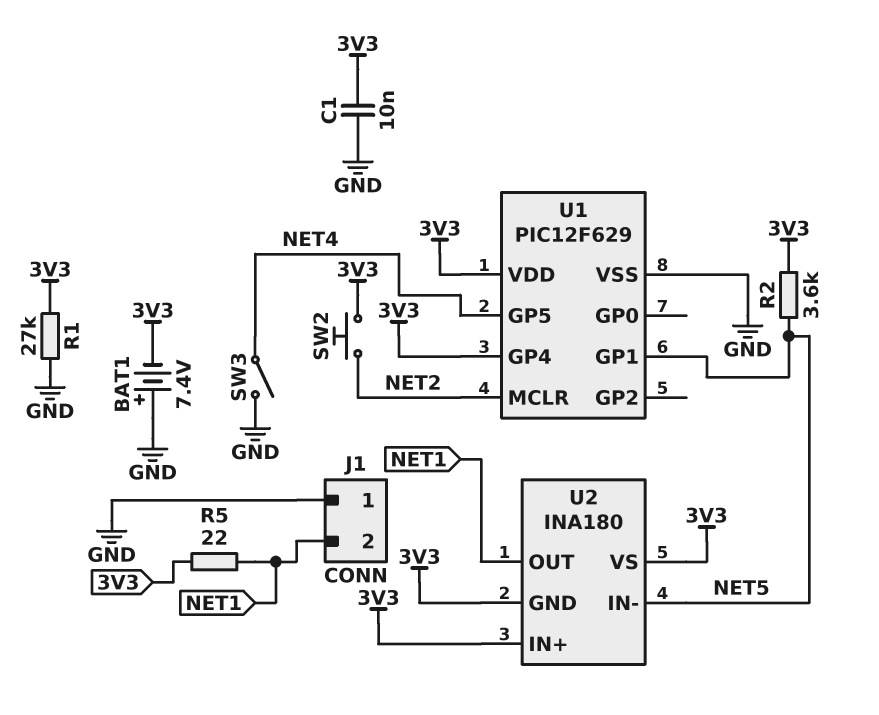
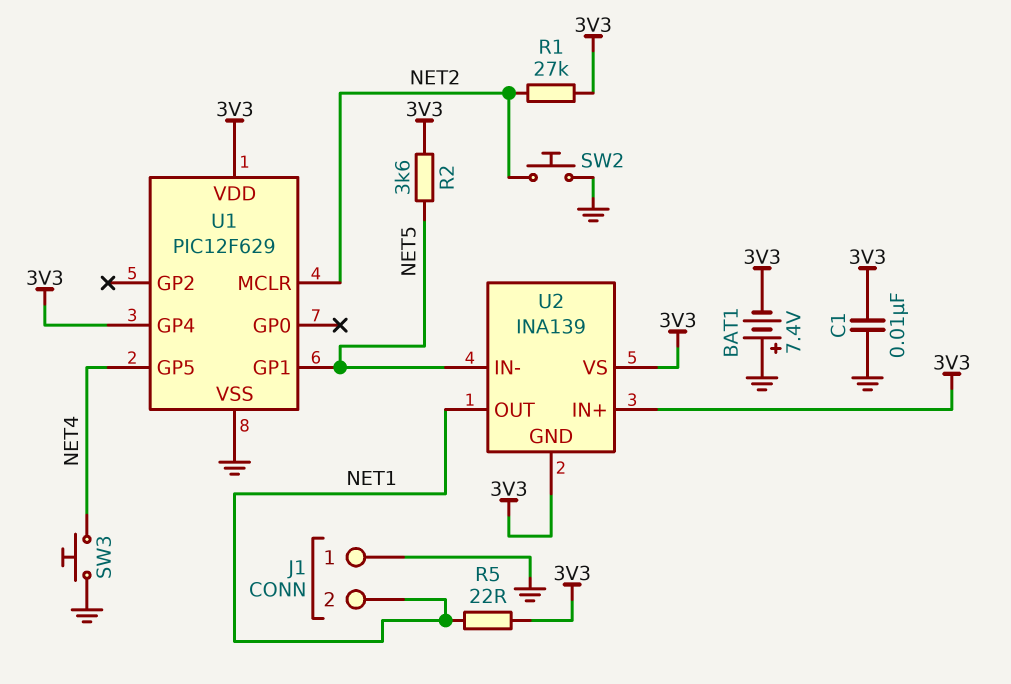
R1: 27k (3V3, GND) -> 27k (3V3, NET2)
SW2: button (3V3, NET2) -> button (GND, NET2)
SW3: switch (GND, NET4) -> button (GND, NET4)
U2: INA180 -> INA139

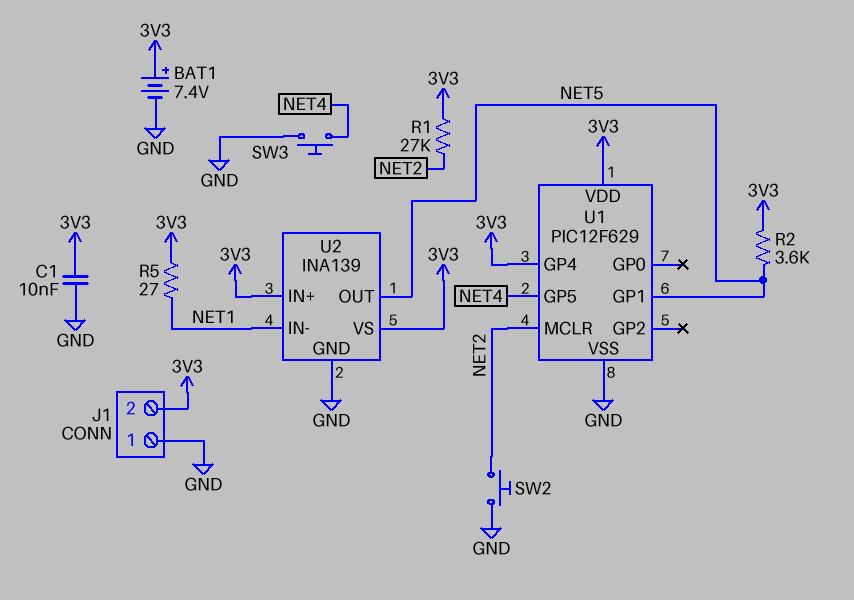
BAT1: 7.4V (plus GND, minus 3V3) -> 7.4V (plus 3V3, minus GND)
J1 pin 2: NET1 -> 3V3
R5: 22 (3V3, NET1) -> 27 (3V3, NET1)
U2 pin GND: 3V3 -> GND
U2 pin IN-: NET5 -> NET1
U2 pin OUT: NET1 -> NET5

